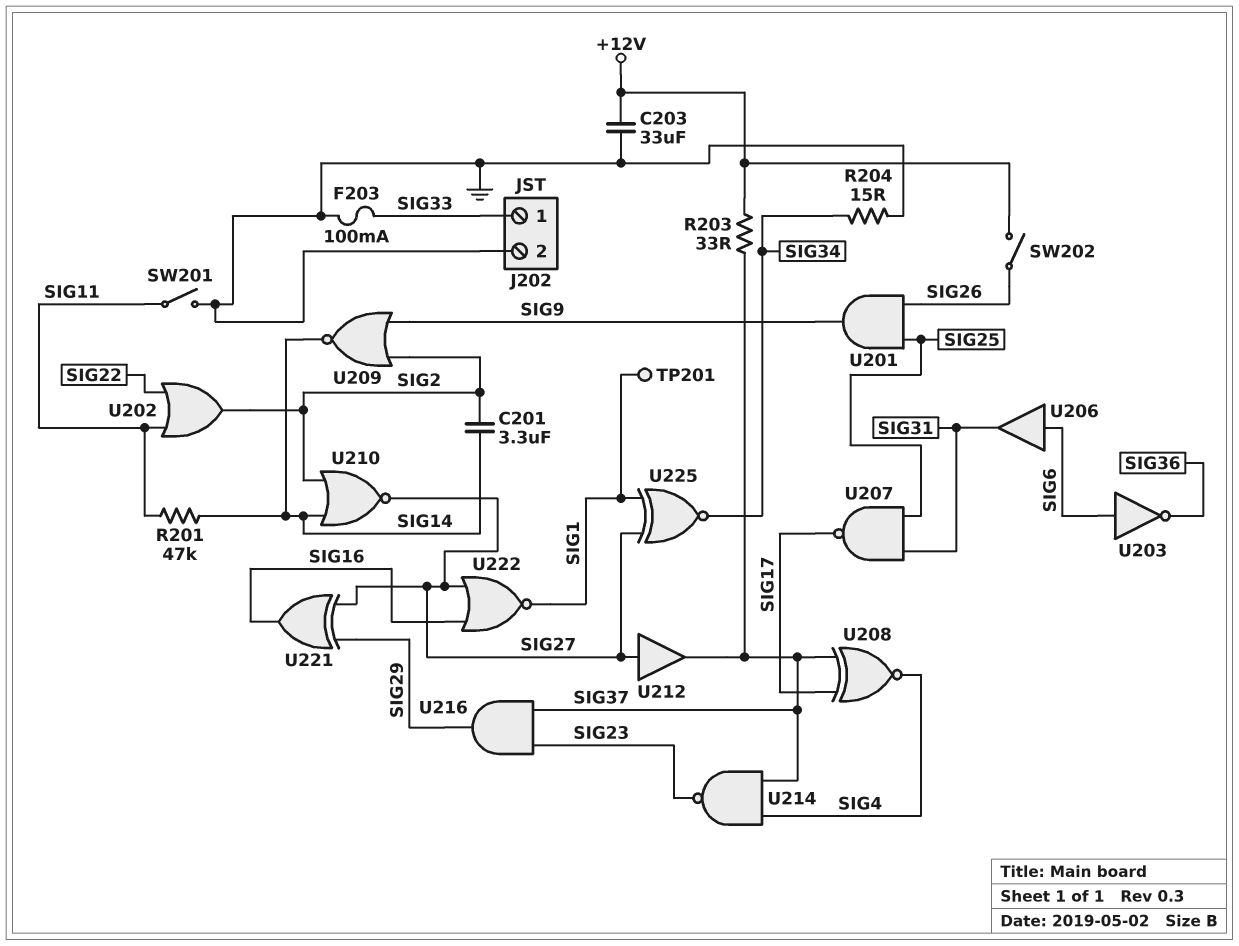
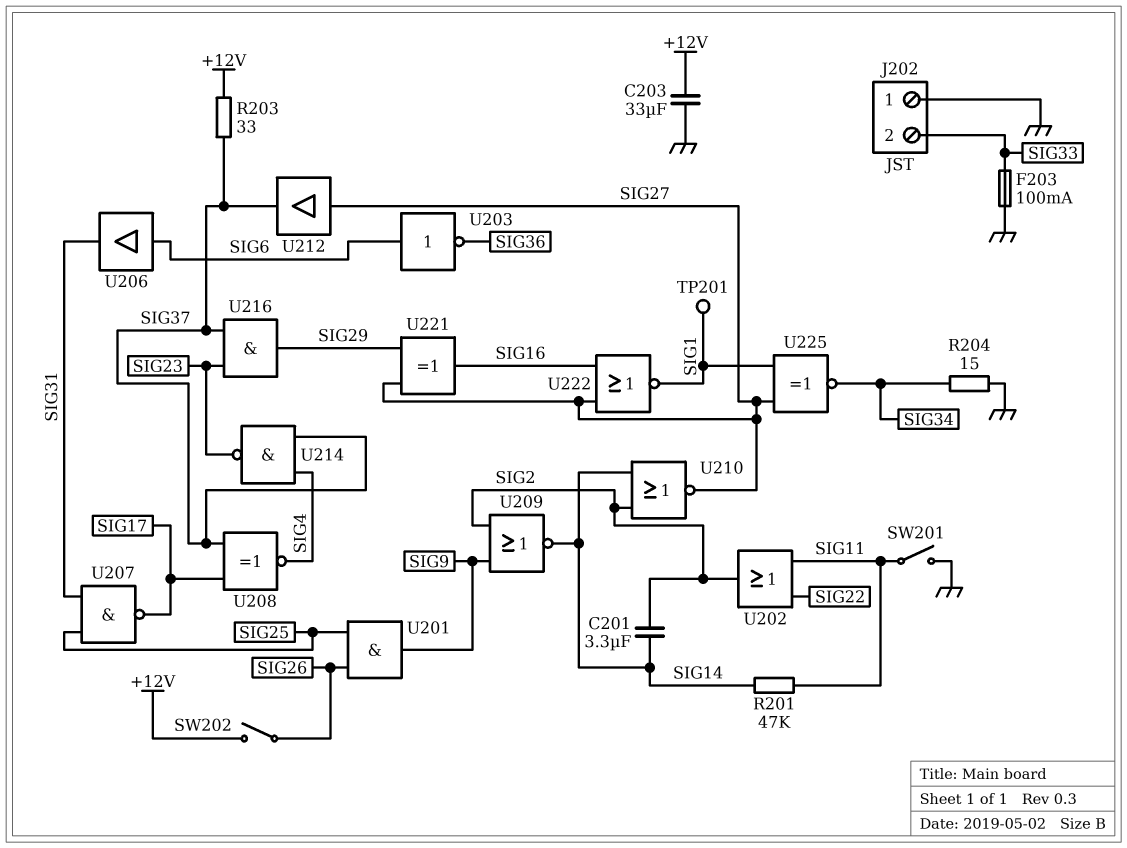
J202 pin 1: SIG33 -> GND
J202 pin 2: GND -> SIG33

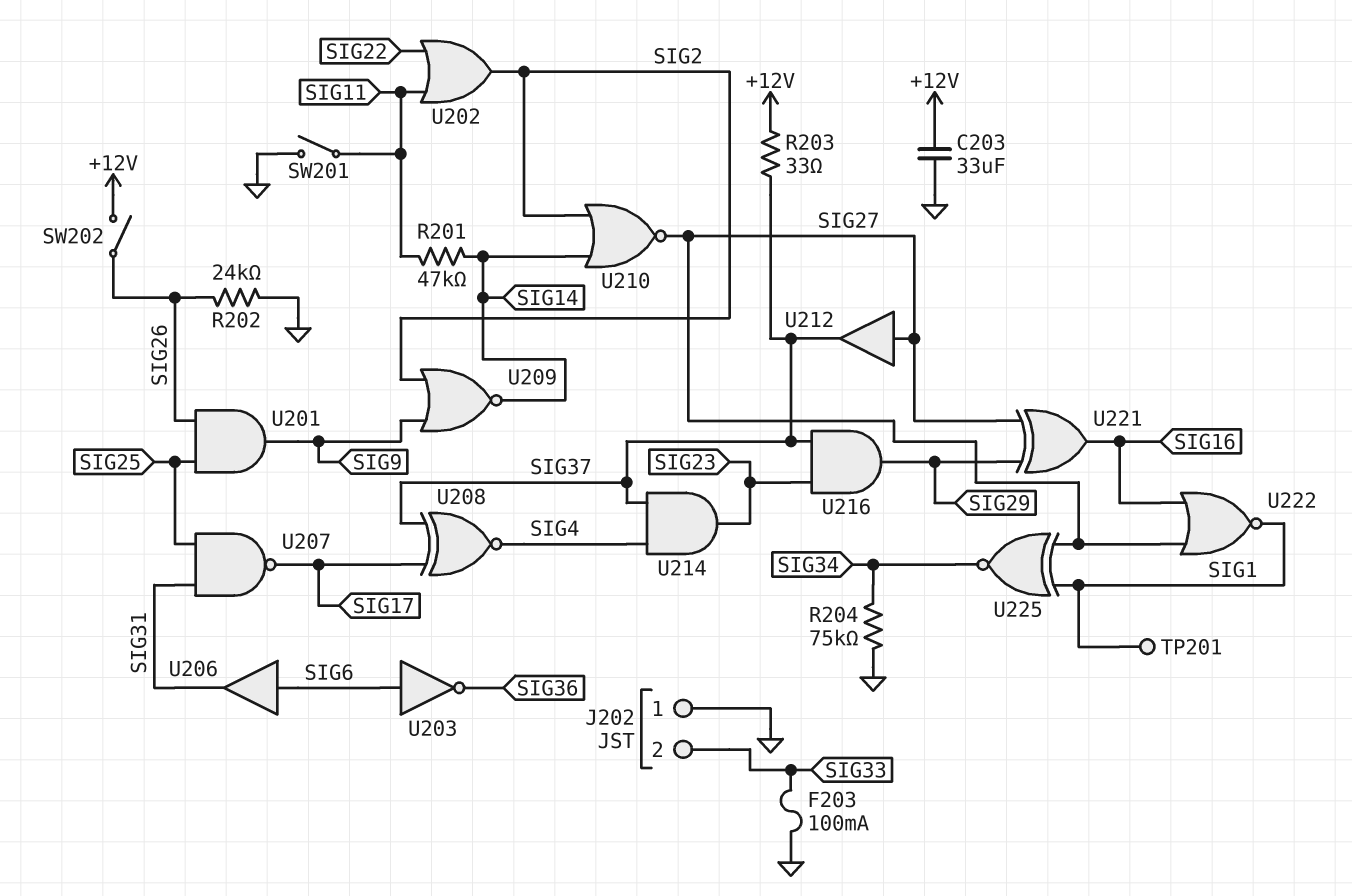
C201: 3.3uF (SIG2, SIG14) -> none
R202: none -> 24k (GND, SIG26)
R204: 15 (GND, SIG34) -> 75k (GND, SIG34)
U214: NAND (in SIG4, in SIG37, out SIG23) -> AND (in SIG4, in SIG37, out SIG23)

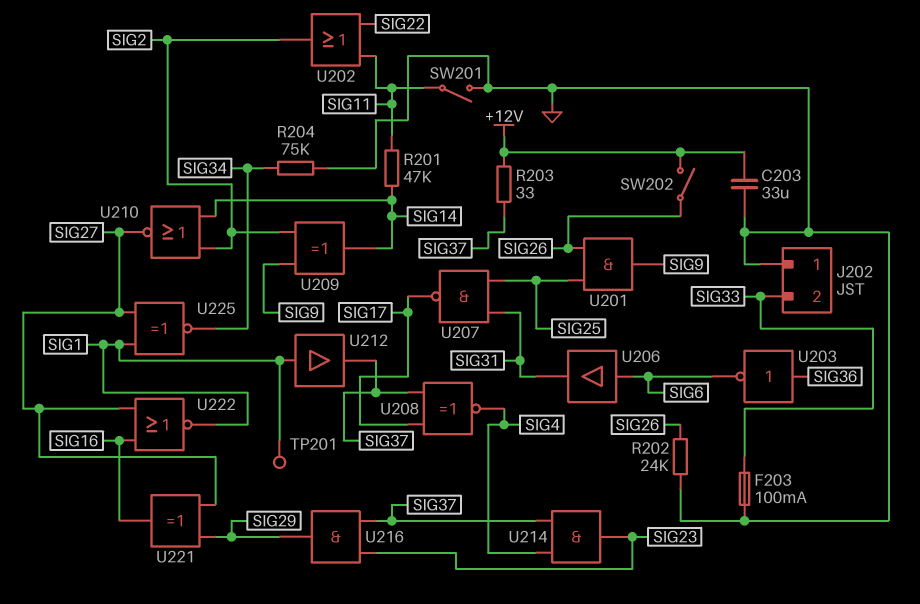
U203: NOT (in SIG6, out SIG36) -> NOT (in SIG36, out SIG6)
U209: NOR (in SIG2, in SIG9, out SIG14) -> XOR (in SIG2, in SIG9, out SIG14)
U212: buffer (in SIG27, out SIG37) -> buffer (in SIG1, out SIG37)

